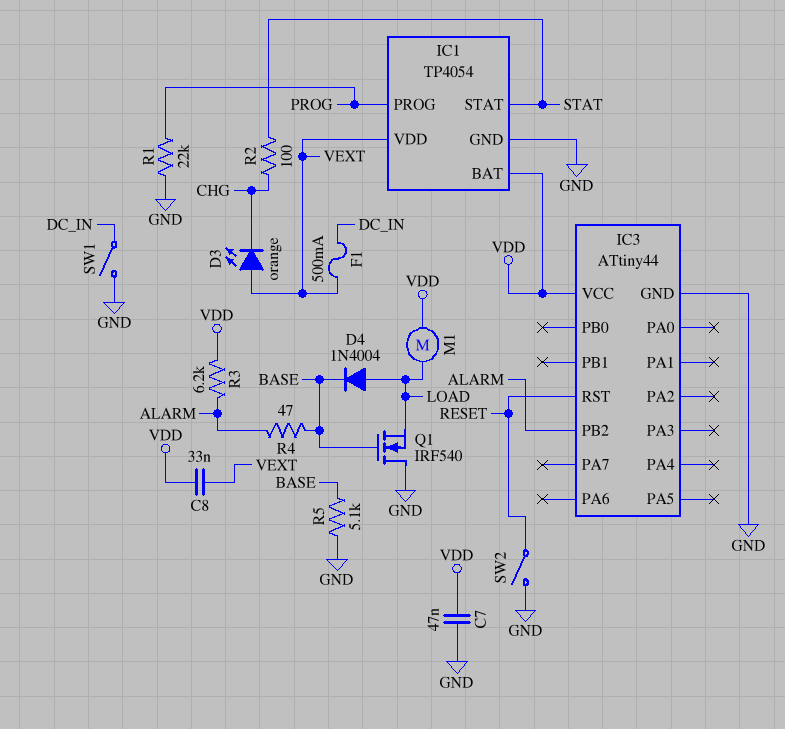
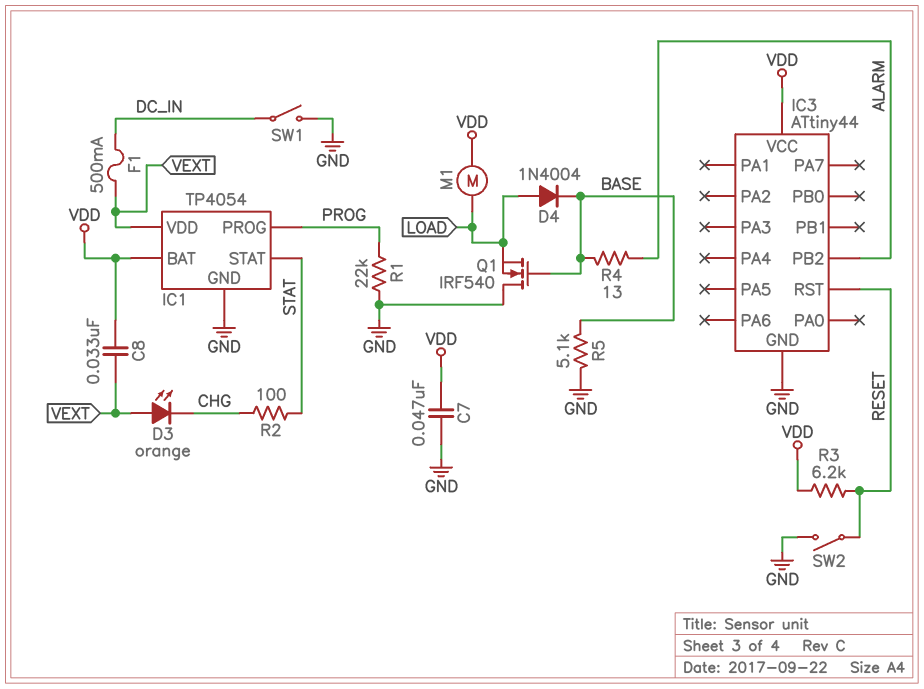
R3: 6.2k (ALARM, VDD) -> 6.2k (RESET, VDD)
R4: 47 (ALARM, BASE) -> 13 (ALARM, BASE)

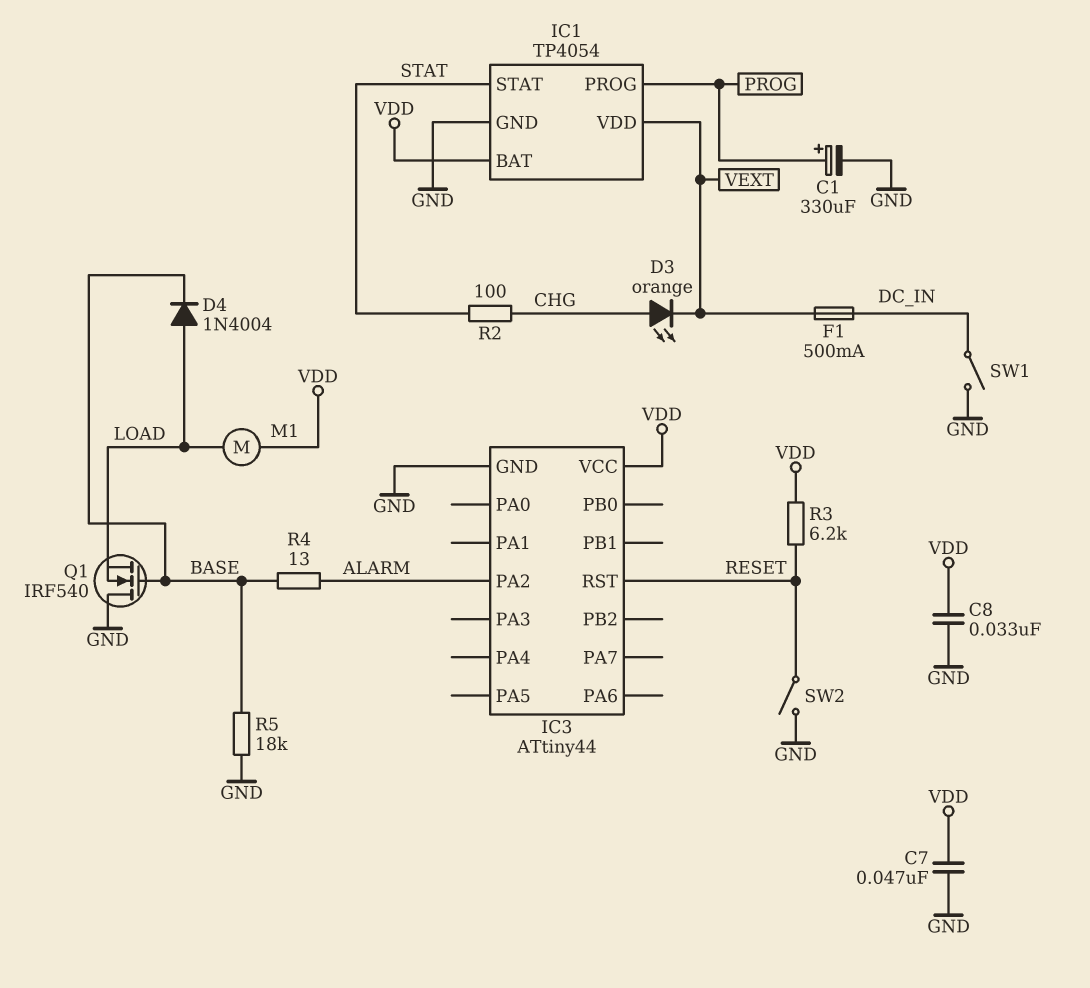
C1: none -> 330uF (plus PROG, minus GND)
C8: 33nF (VDD, VEXT) -> 33nF (GND, VDD)
D3: LED orange (A VEXT, K CHG) -> LED orange (A CHG, K VEXT)
IC3 pin PA2: none -> ALARM
IC3 pin PB2: ALARM -> none
R1: 22k (GND, PROG) -> none
R5: 5.1k (BASE, GND) -> 18k (BASE, GND)

